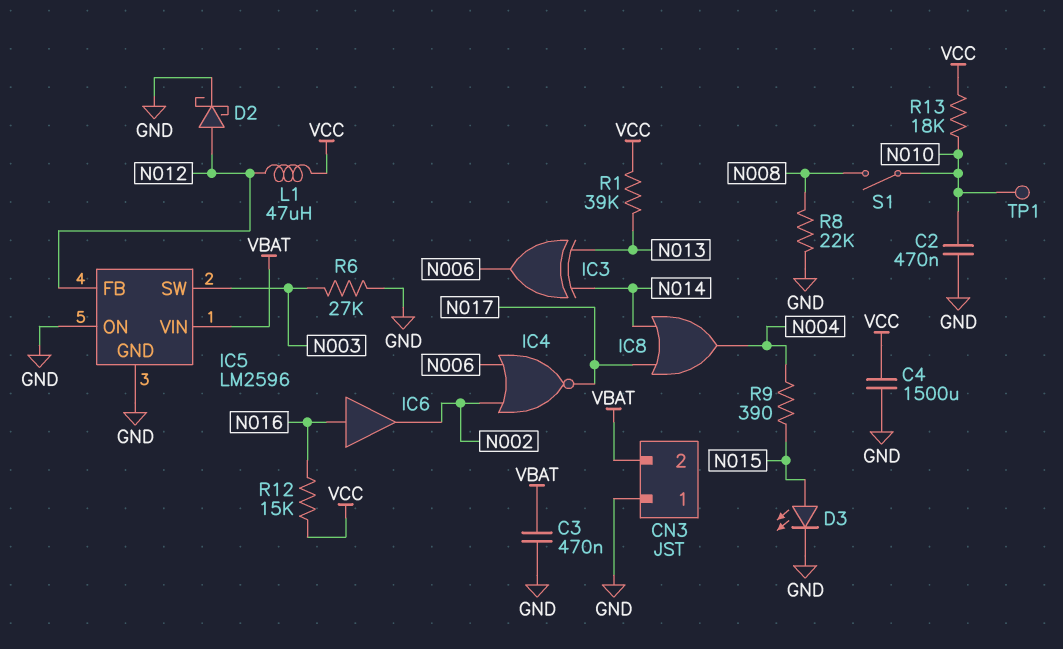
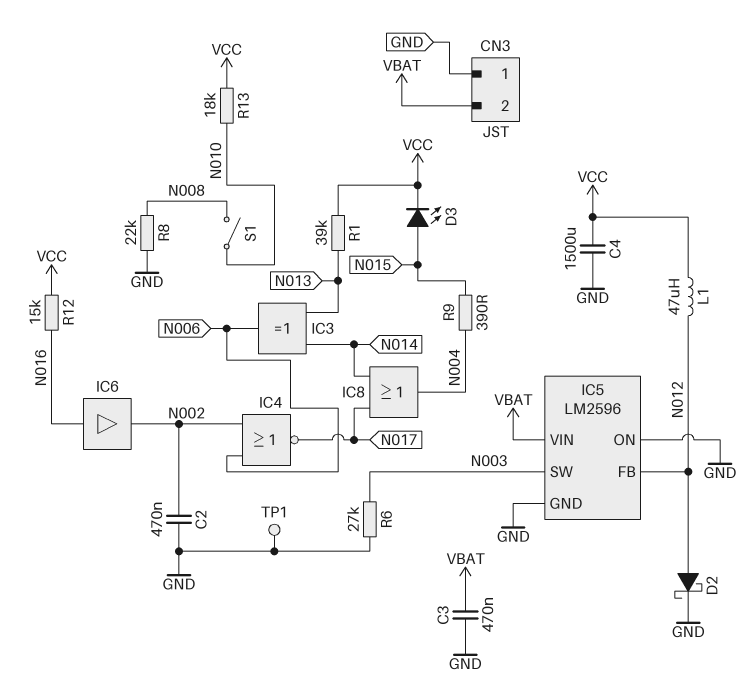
C2: 470nF (GND, N010) -> 470nF (GND, N002)
D3: LED (A N015, K GND) -> LED (A N015, K VCC)
TP1: test point (N010) -> test point (GND)

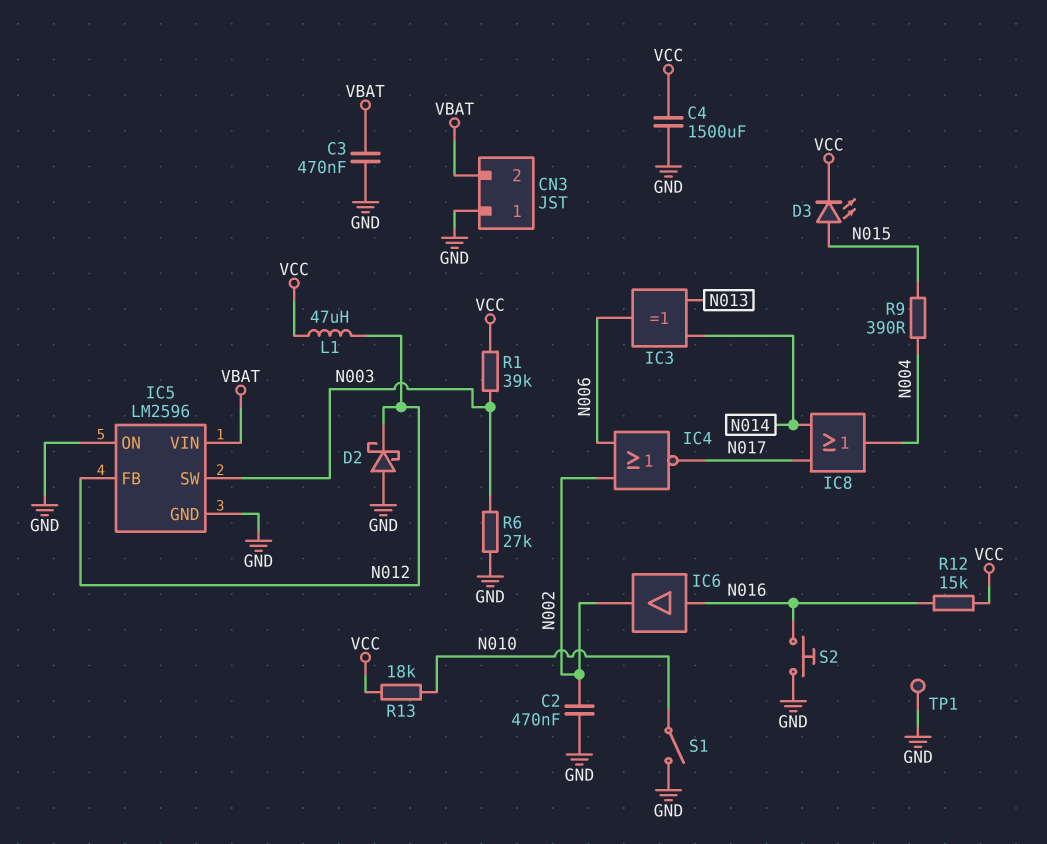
D2: schottky (A N012, K GND) -> schottky (A GND, K N012)
R1: 39k (N013, VCC) -> 39k (N003, VCC)
R8: 22k (GND, N008) -> none
S1: switch (N008, N010) -> switch (GND, N010)
S2: none -> button (GND, N016)

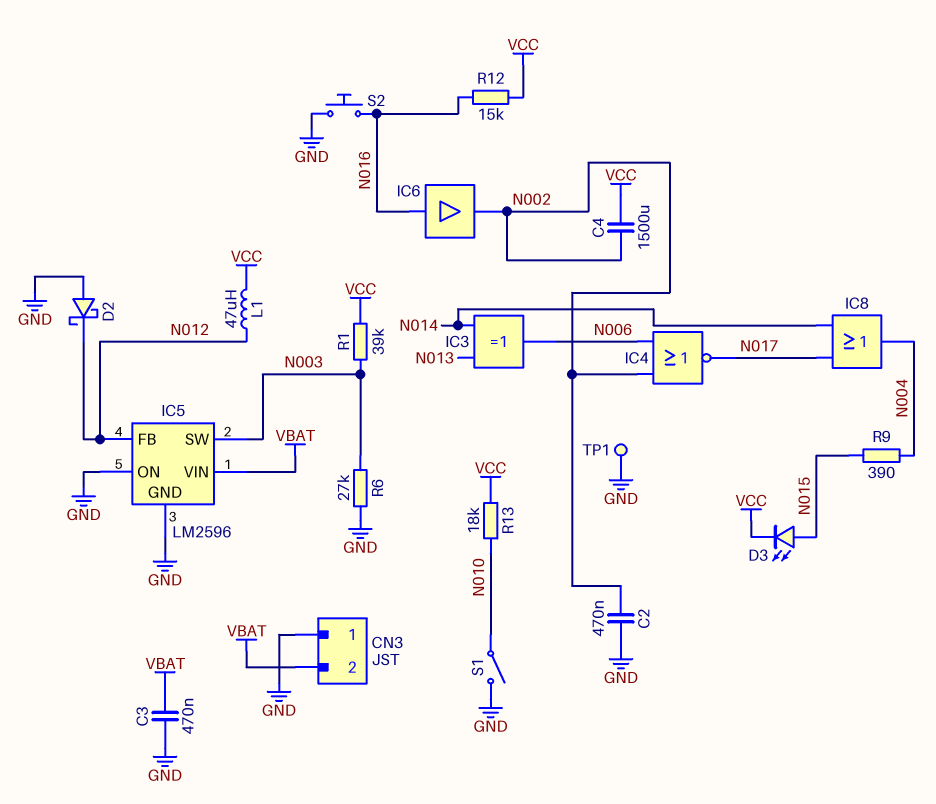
C4: 1500uF (GND, VCC) -> 1500uF (N002, VCC)

